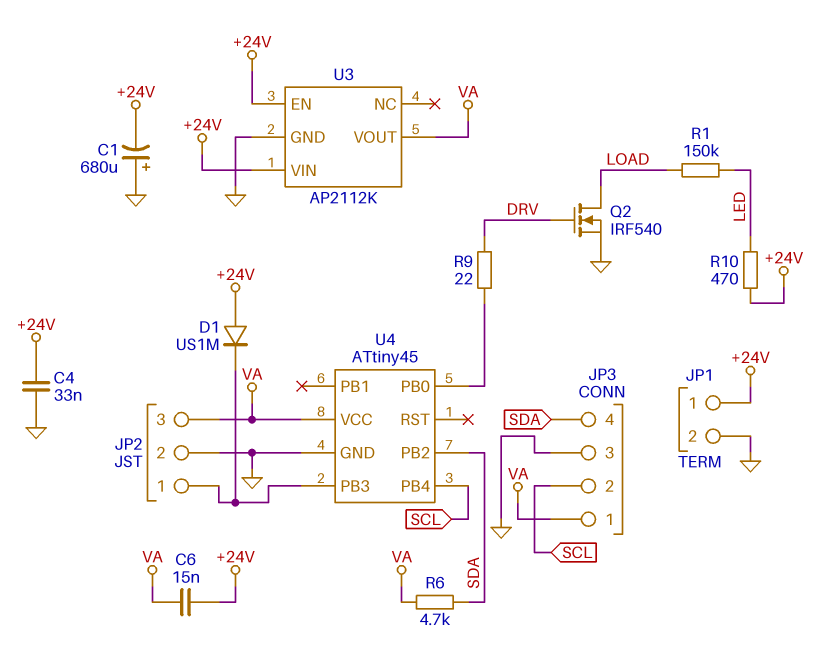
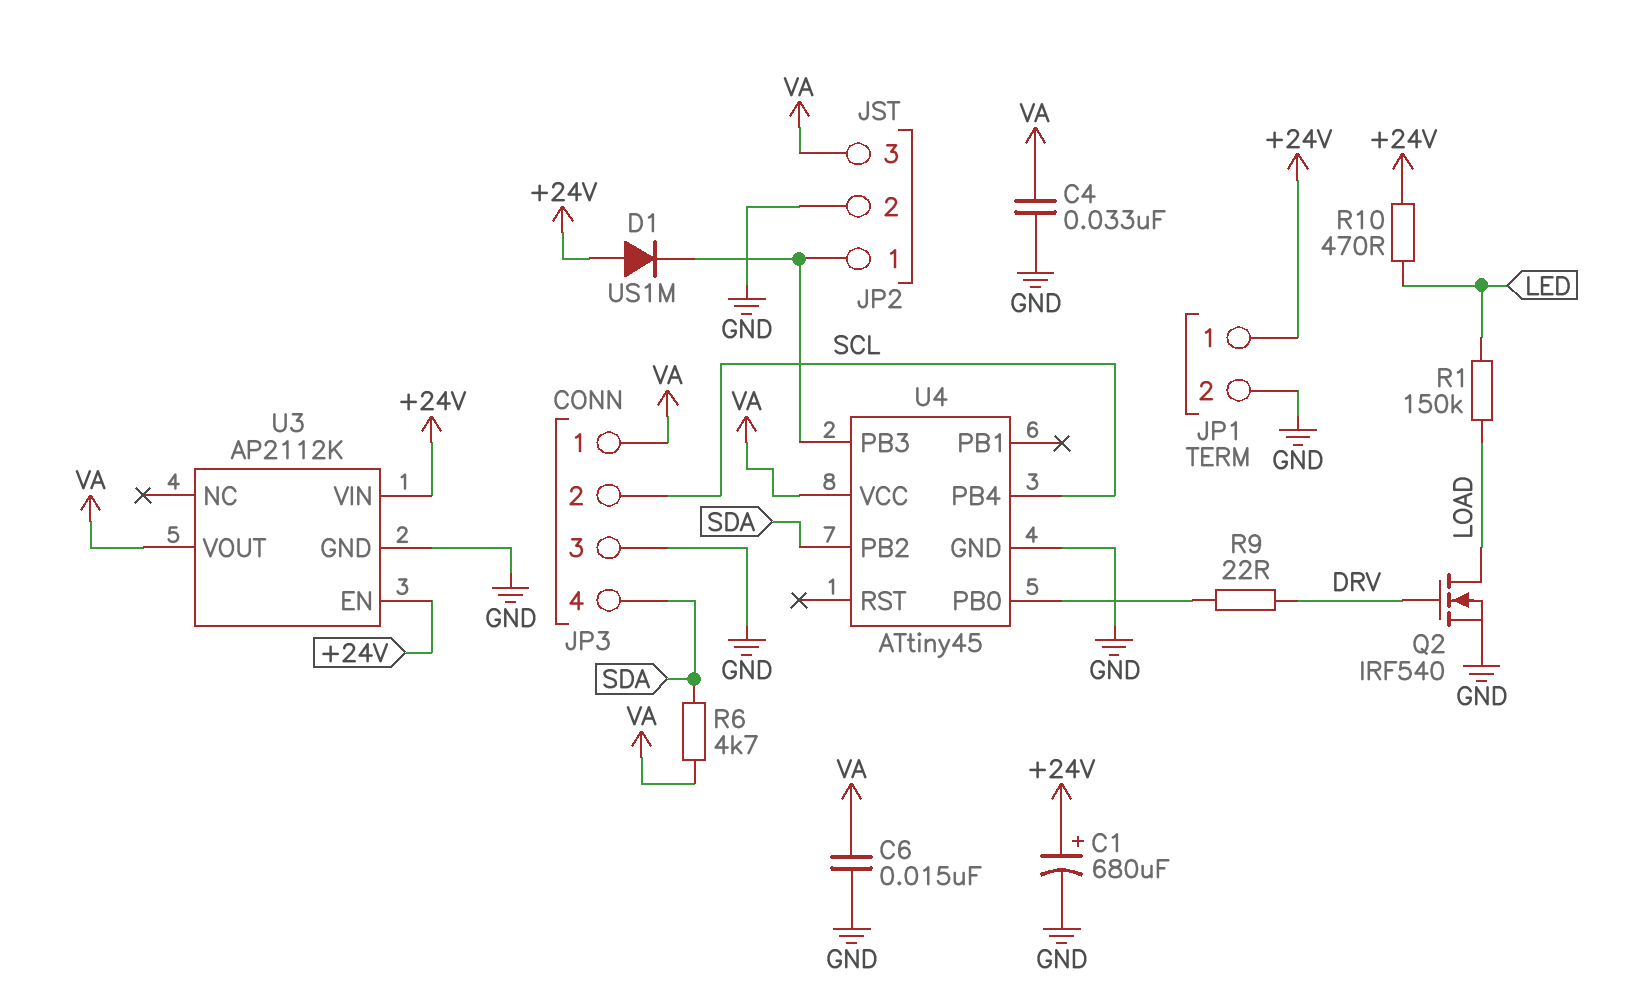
C1: 680uF (plus GND, minus +24V) -> 680uF (plus +24V, minus GND)
C4: 33nF (+24V, GND) -> 33nF (GND, VA)
C6: 15nF (+24V, VA) -> 15nF (GND, VA)

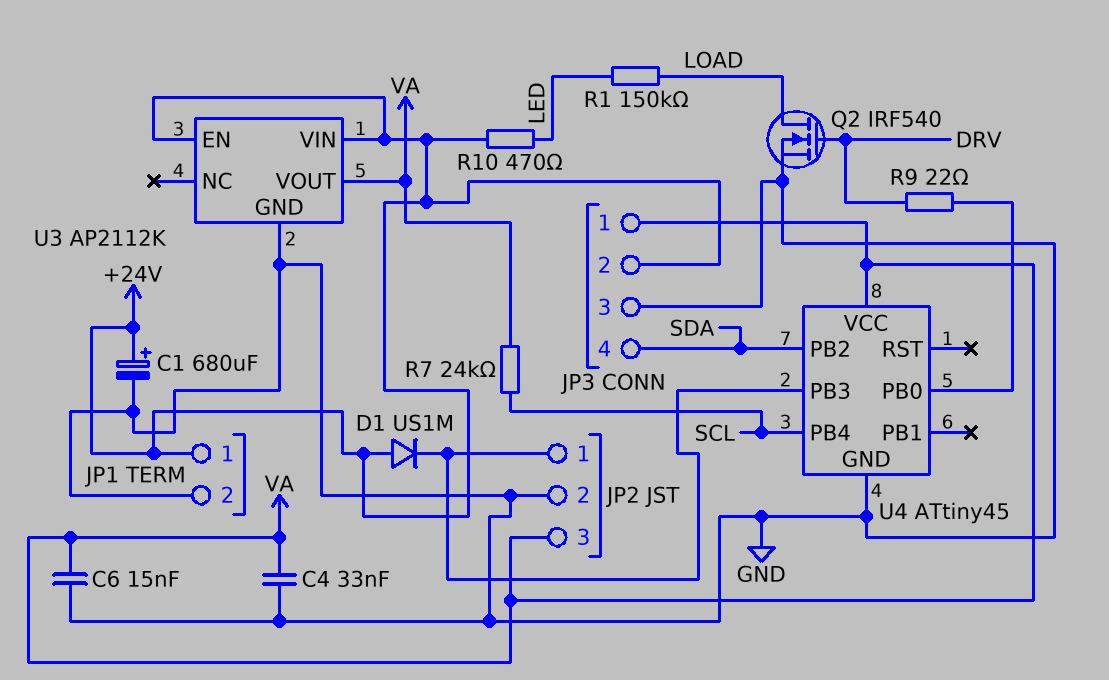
JP3 pin 2: SCL -> +24V
R6: 4.7k (SDA, VA) -> none
R7: none -> 24k (SCL, VA)

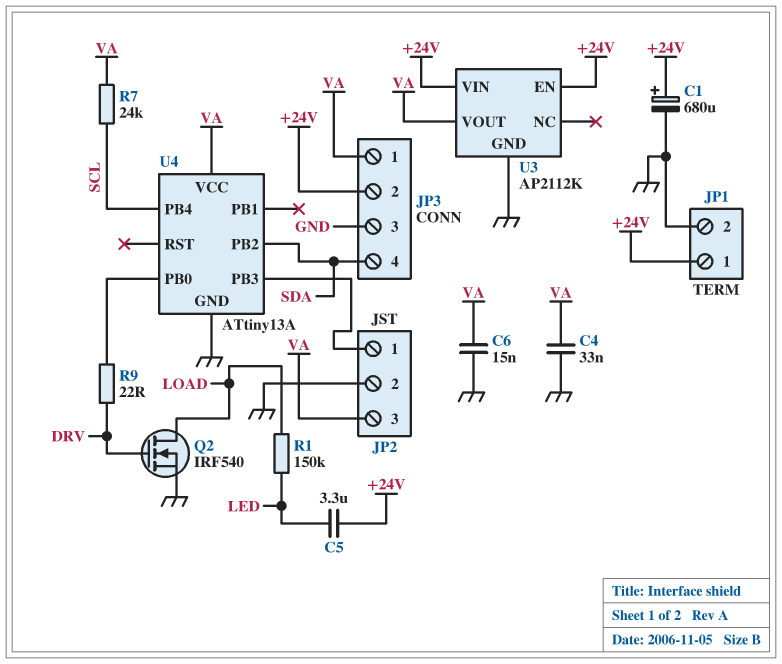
C5: none -> 3.3uF (+24V, LED)
D1: diode US1M (A +24V, K JP2/1) -> none
R10: 470 (+24V, LED) -> none
U4: ATtiny45 -> ATtiny13A

